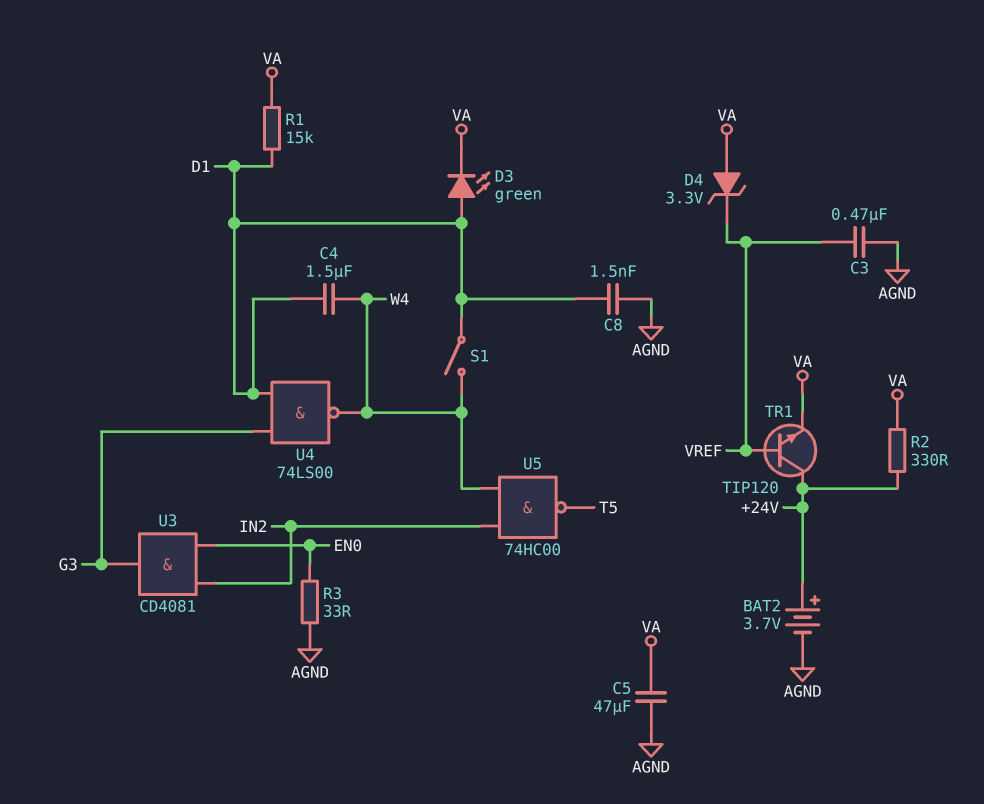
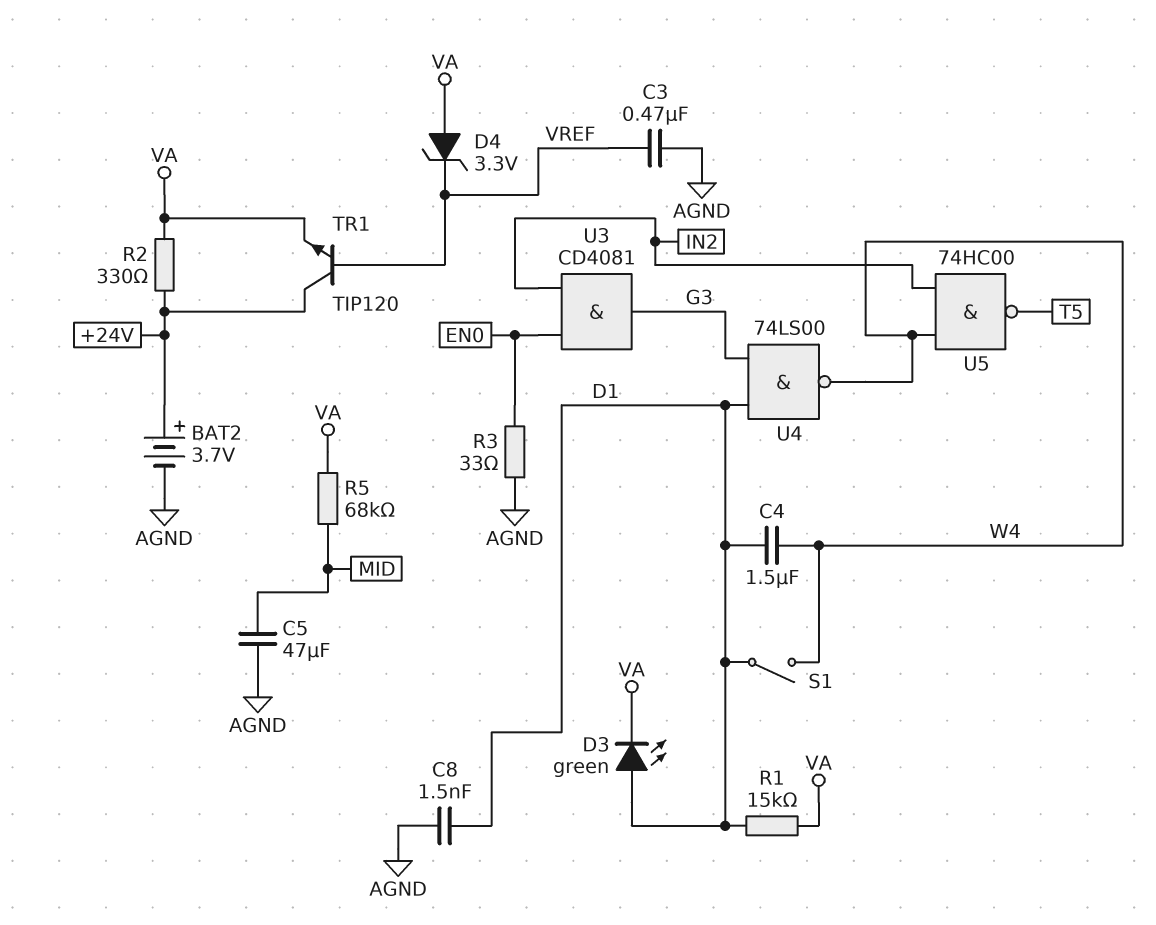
C5: 47uF (AGND, VA) -> 47uF (AGND, MID)
R5: none -> 68k (MID, VA)

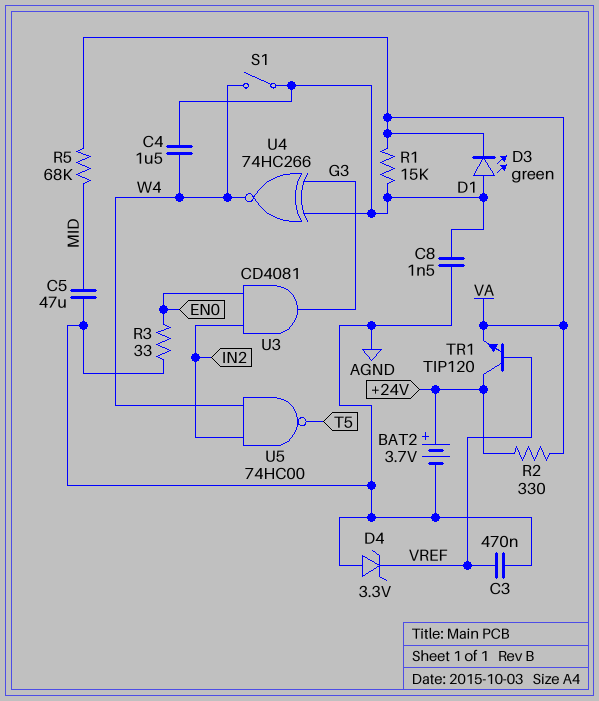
D4: zener 3.3V (A VA, K VREF) -> zener 3.3V (A AGND, K VREF)
U4: NAND 74LS00 (in D1, in G3, out W4) -> XNOR 74HC266 (in D1, in G3, out W4)

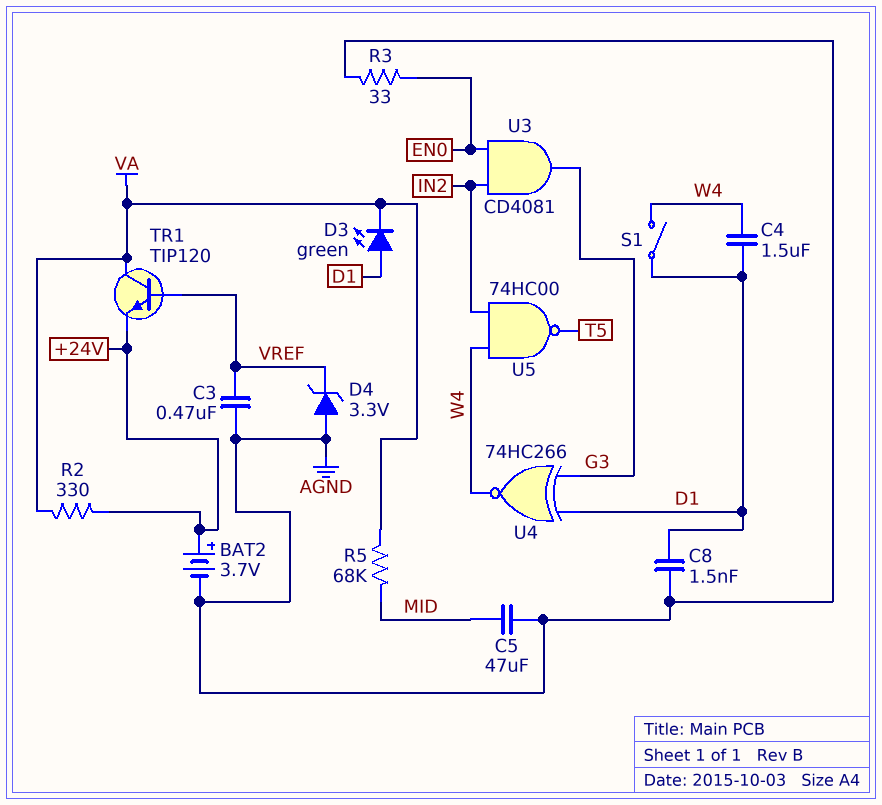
R1: 15k (D1, VA) -> none
TR1: NPN TIP120 (B VREF, C +24V, E VA) -> NPN TIP120 (B VREF, C VA, E +24V)

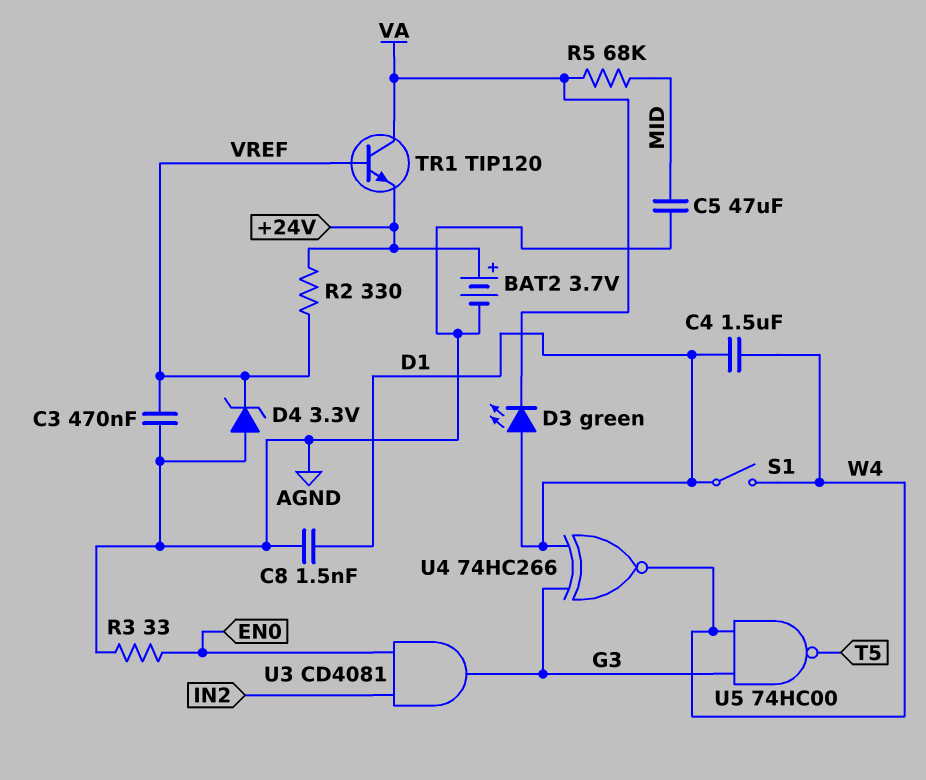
R2: 330 (+24V, VA) -> 330 (+24V, VREF)
U5: NAND 74HC00 (in IN2, in W4, out T5) -> NAND 74HC00 (in G3, in W4, out T5)

